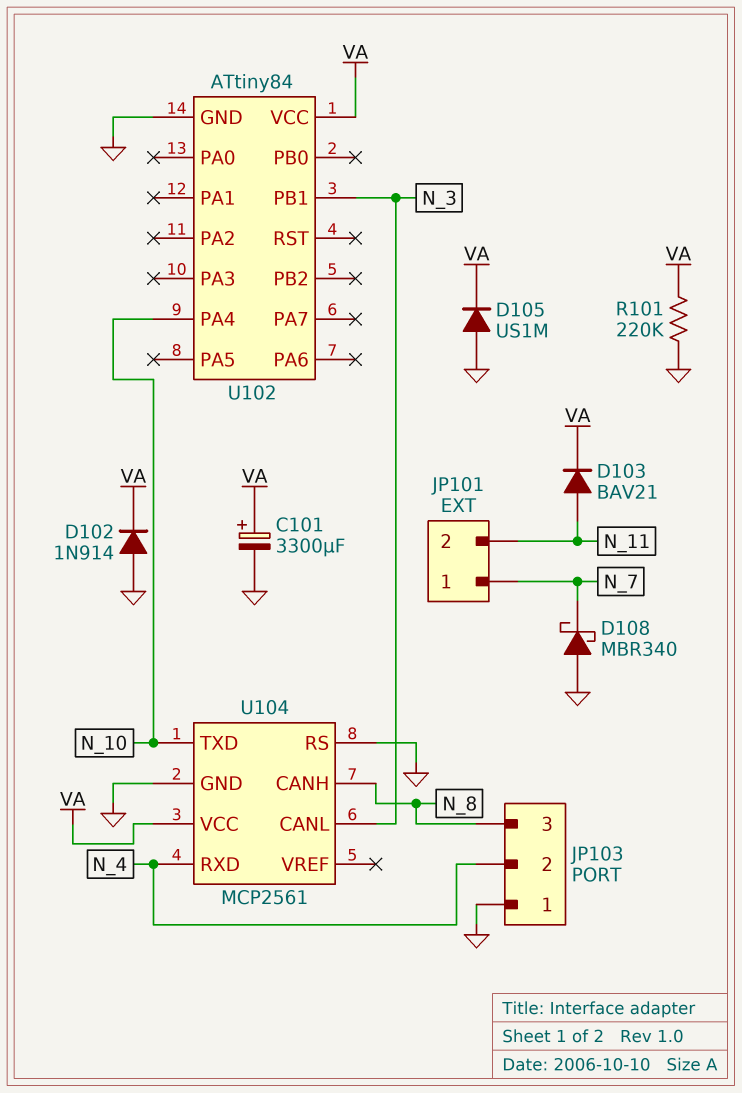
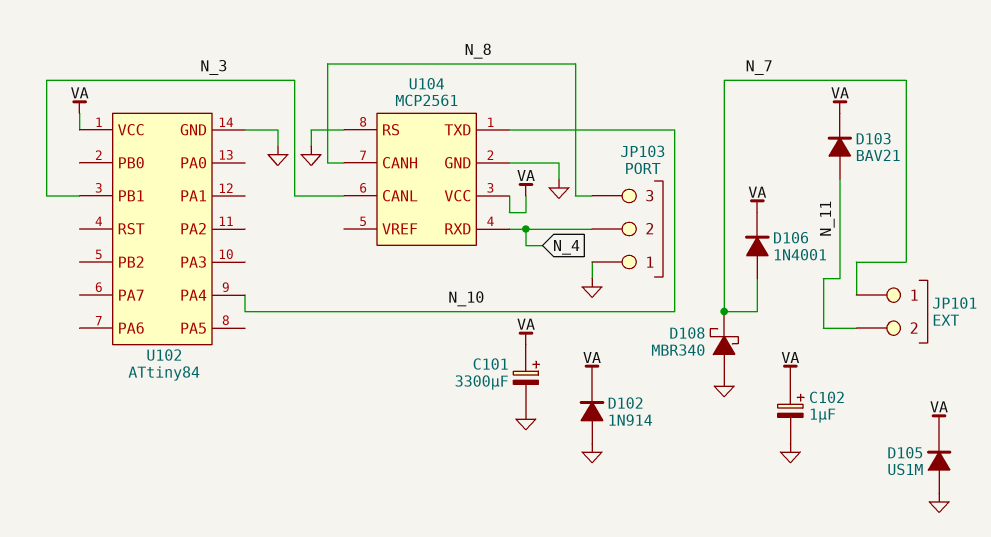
C102: none -> 1uF (plus VA, minus GND)
D106: none -> diode 1N4001 (A N_7, K VA)
R101: 220k (GND, VA) -> none

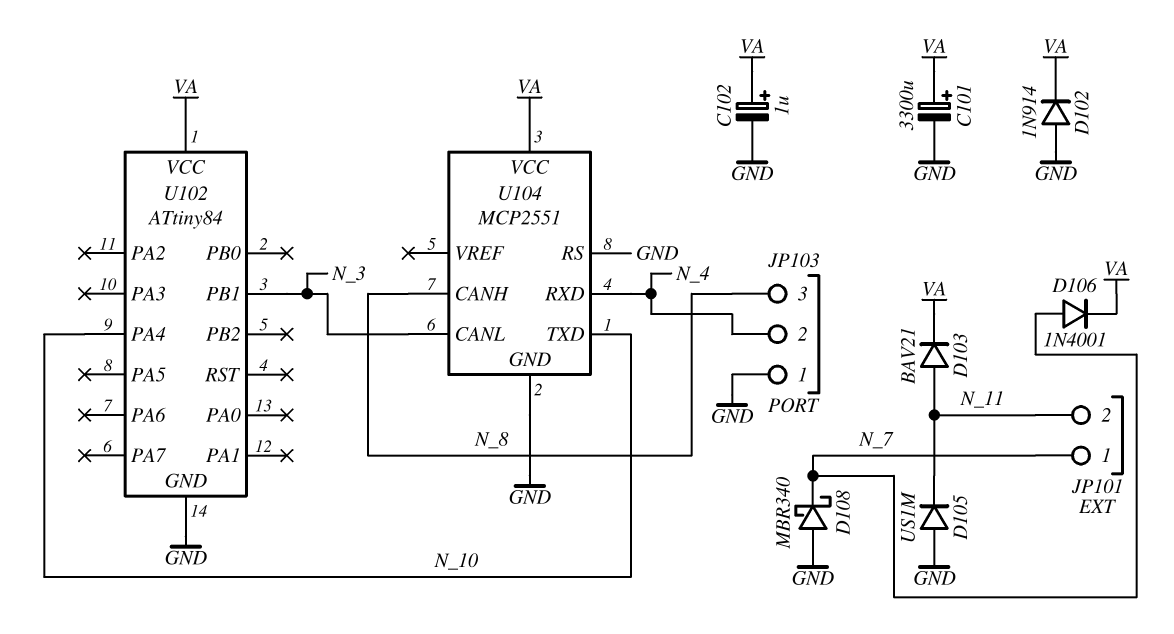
D105: diode US1M (A GND, K VA) -> diode US1M (A GND, K N_11)
U104: MCP2561 -> MCP2551

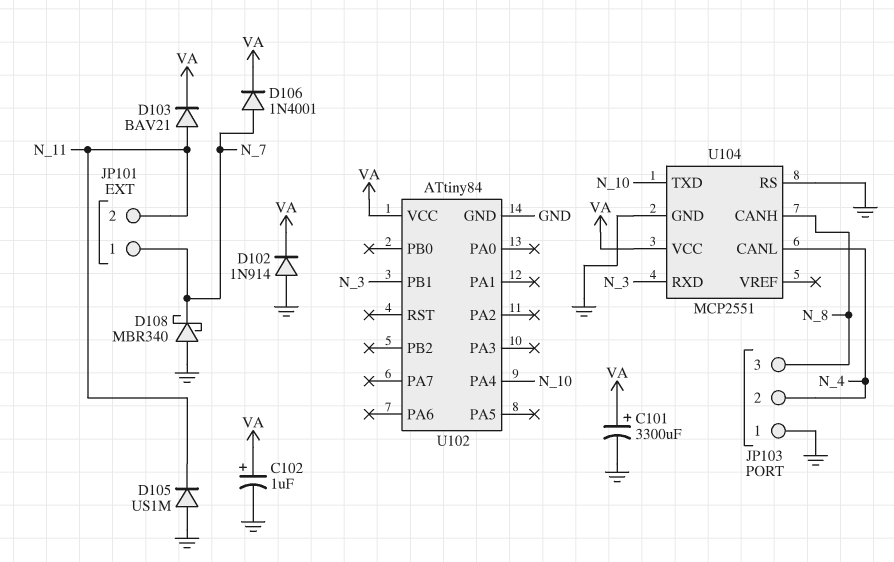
U104 pin CANL: N_3 -> N_4
U104 pin RXD: N_4 -> N_3

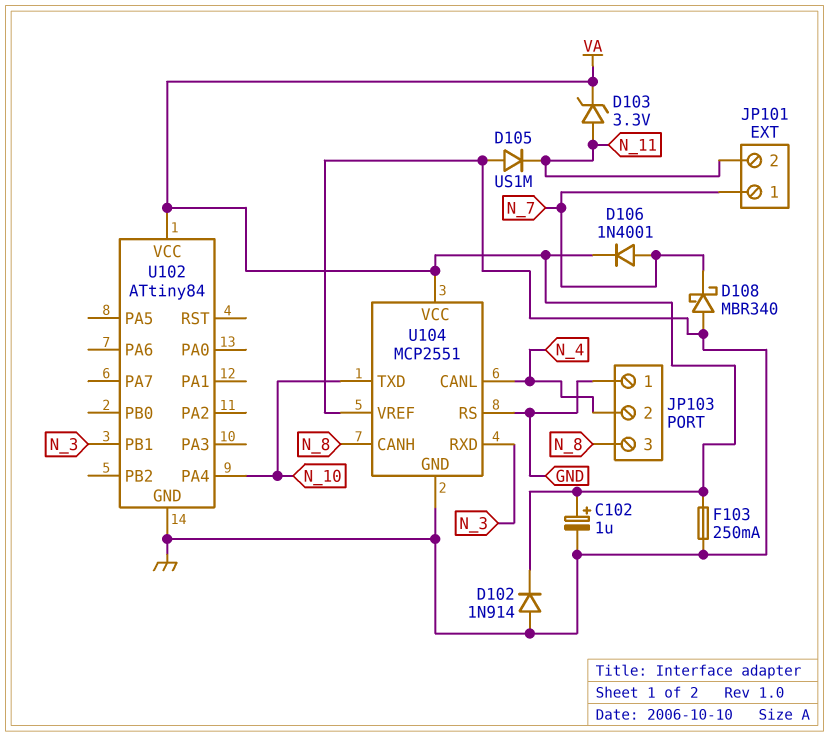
C101: 3300uF (plus VA, minus GND) -> none
D103: diode BAV21 (A N_11, K VA) -> zener 3.3V (A N_11, K VA)
F103: none -> 250mA (GND, VA)
U104 pin VREF: none -> GND

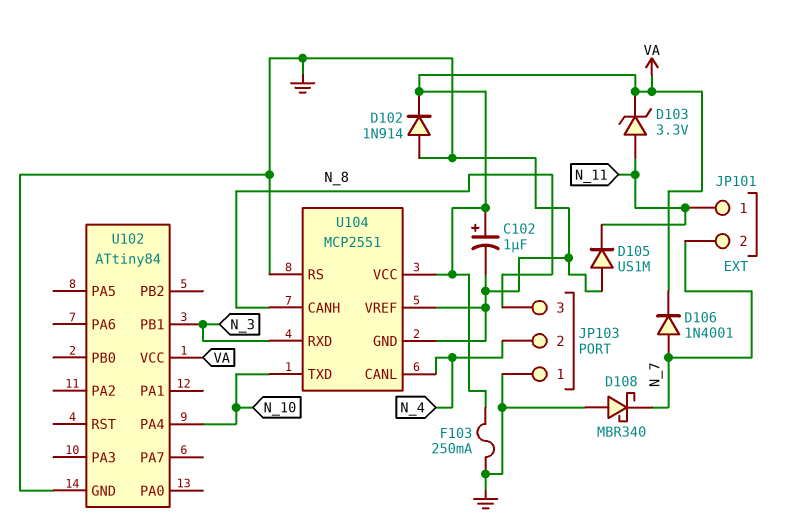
JP101 pin 1: N_7 -> N_11
JP101 pin 2: N_11 -> N_7

